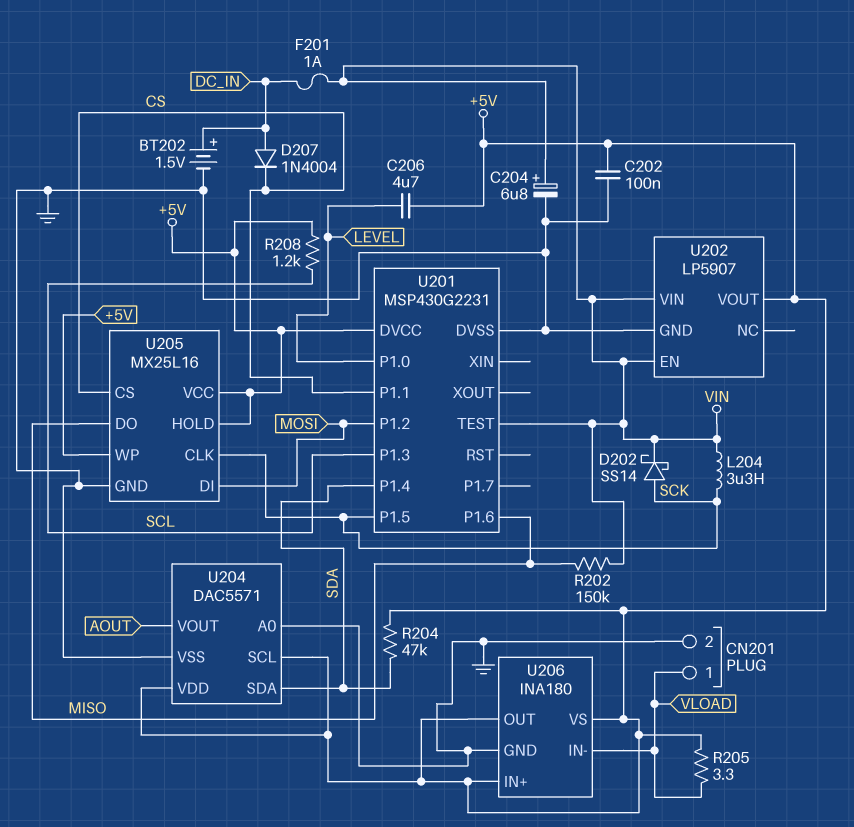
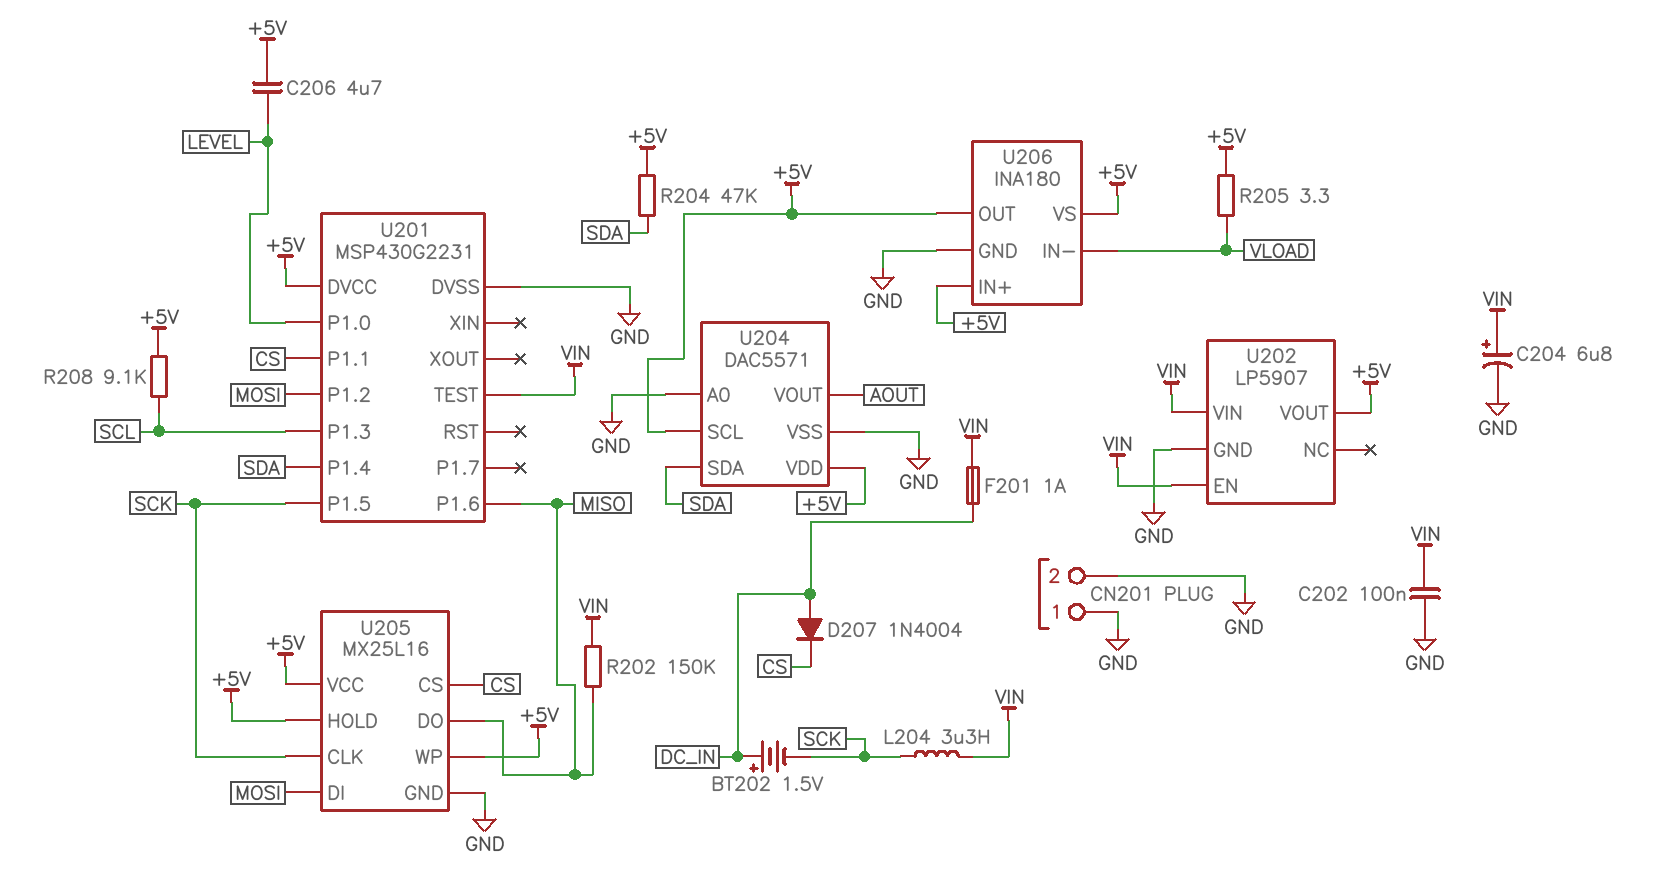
BT202: 1.5V (plus DC_IN, minus GND) -> 1.5V (plus DC_IN, minus SCK)
C202: 100nF (+5V, GND) -> 100nF (GND, VIN)
CN201 pin 1: VLOAD -> GND
D202: schottky SS14 (A SCK, K VIN) -> none
R208: 1.2k (+5V, SCL) -> 9.1k (+5V, SCL)

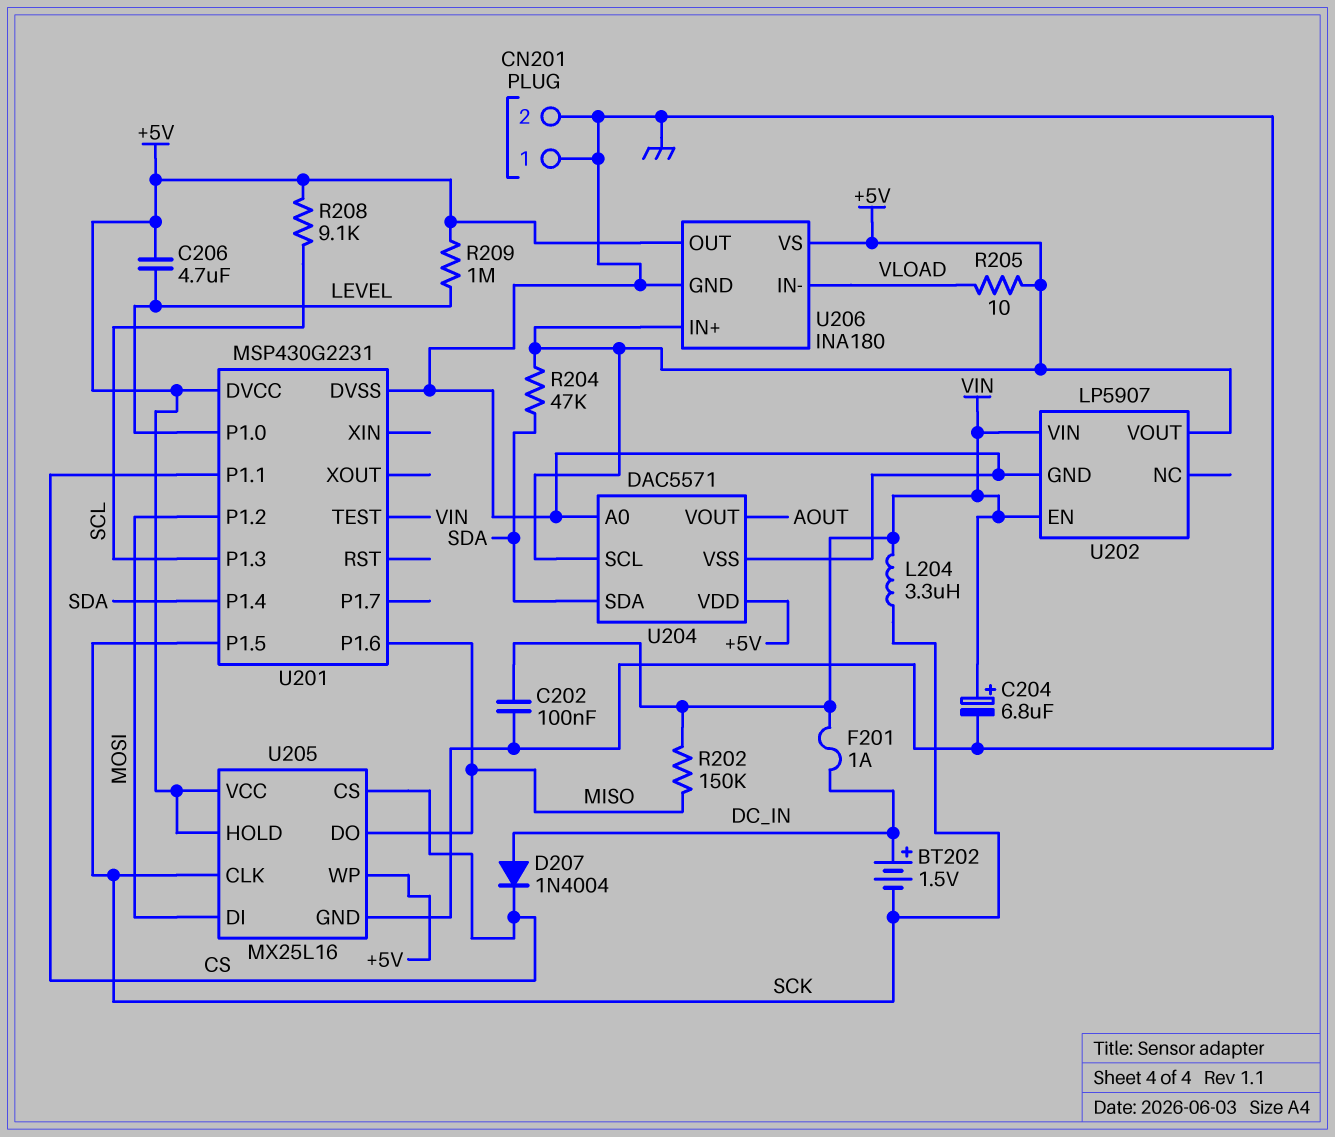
R205: 3.3 (+5V, VLOAD) -> 10 (+5V, VLOAD)
R209: none -> 1M (+5V, LEVEL)

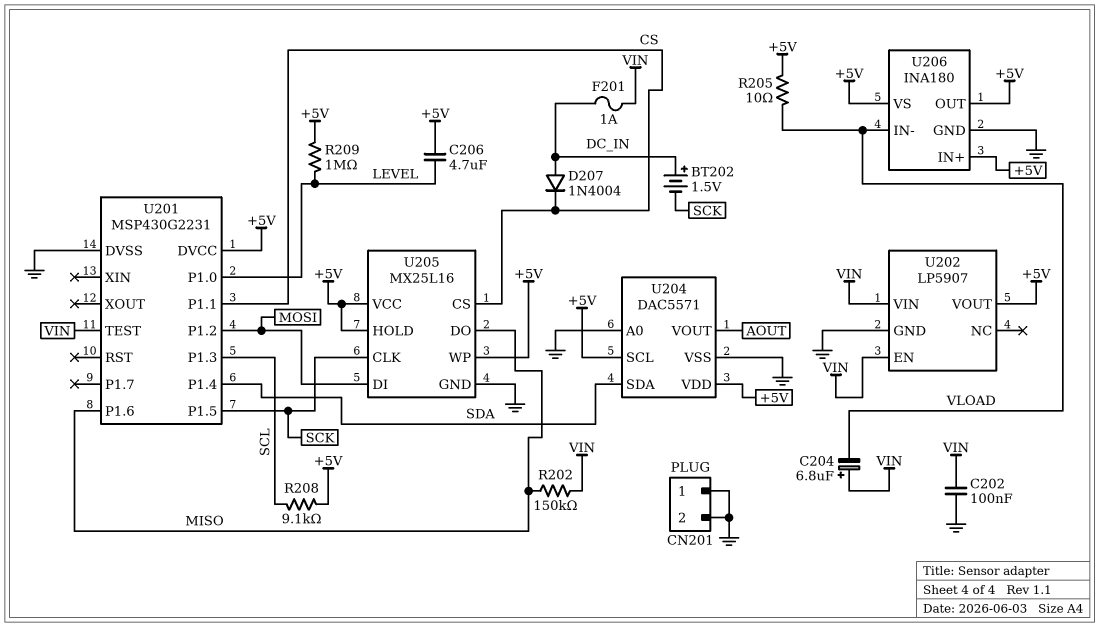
C204: 6.8uF (plus VIN, minus GND) -> 6.8uF (plus VIN, minus VLOAD)
L204: 3.3uH (SCK, VIN) -> none
R204: 47k (+5V, SDA) -> none

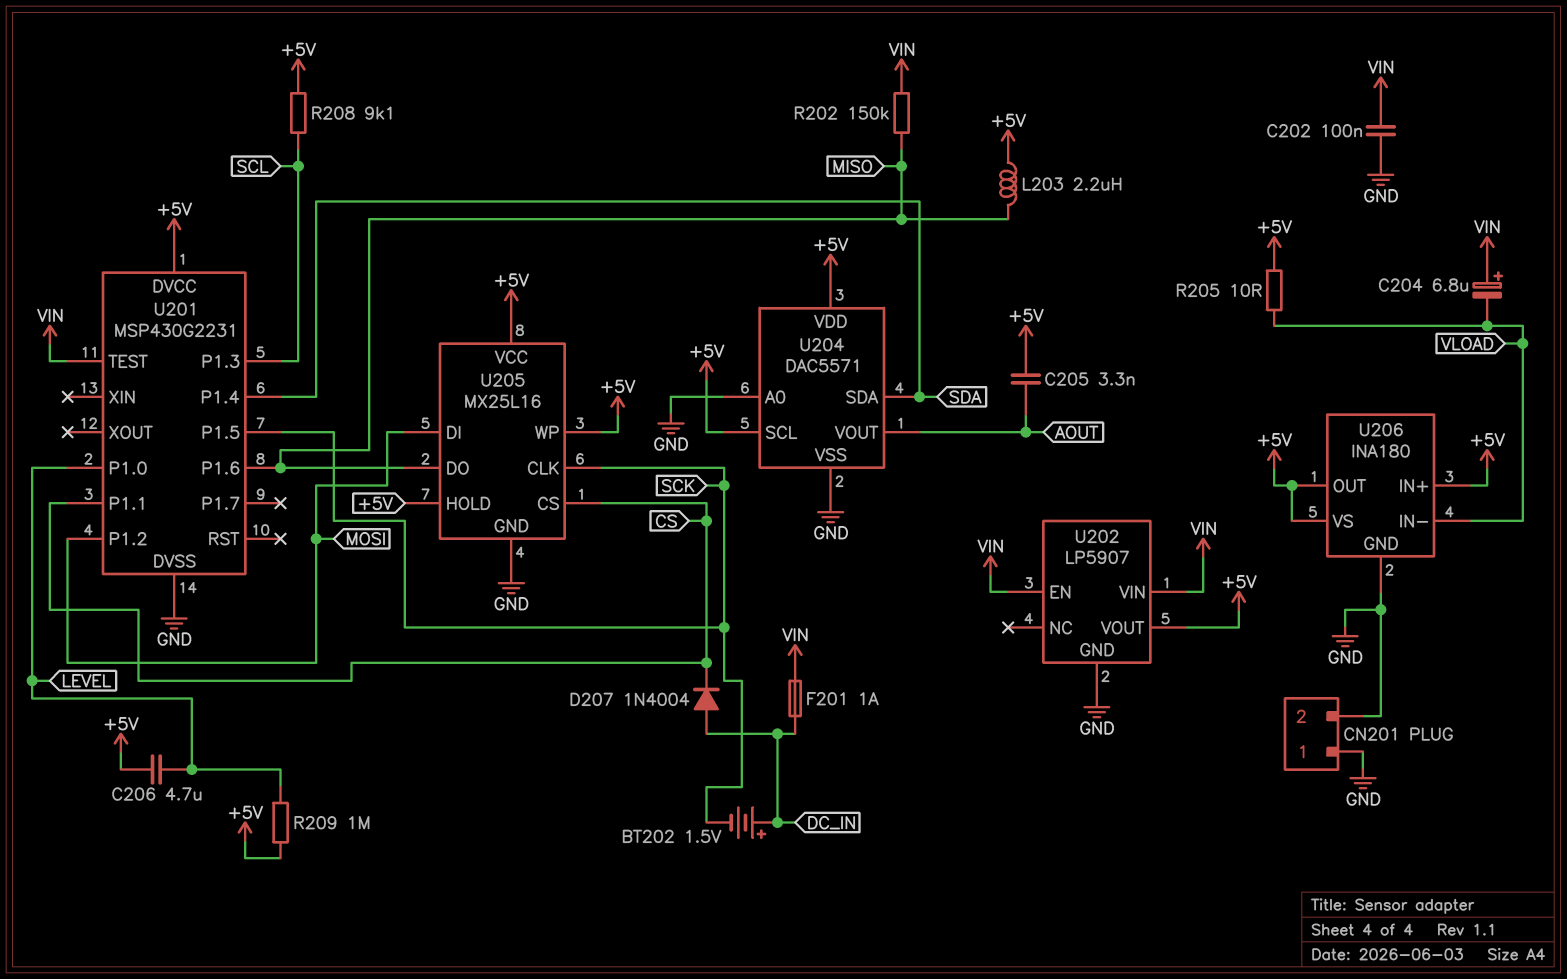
C205: none -> 3.3nF (+5V, AOUT)
L203: none -> 2.2uH (+5V, MISO)

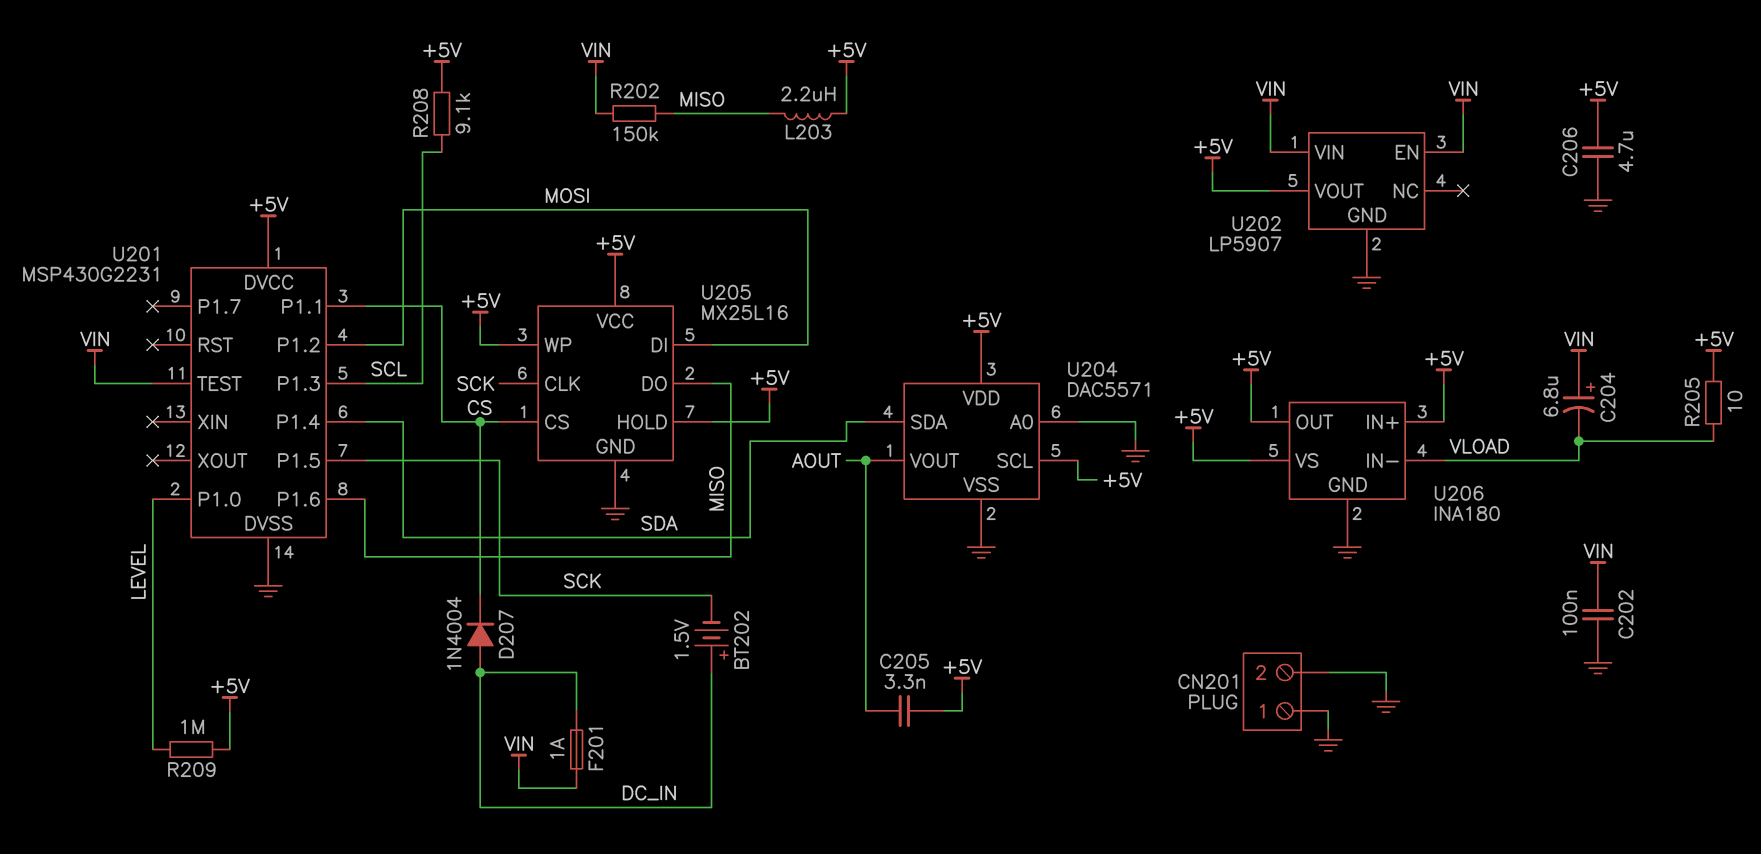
C206: 4.7uF (+5V, LEVEL) -> 4.7uF (+5V, GND)

